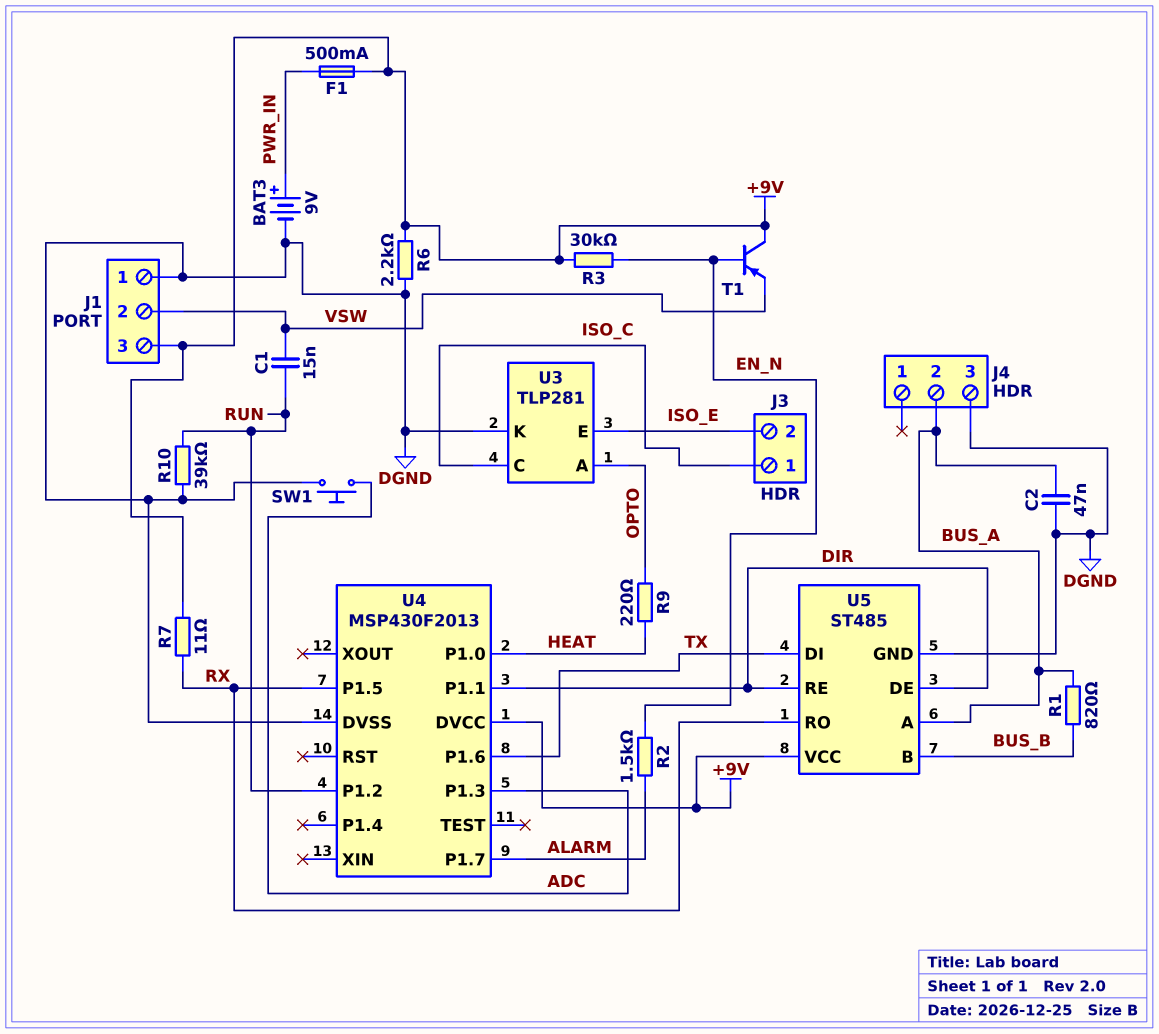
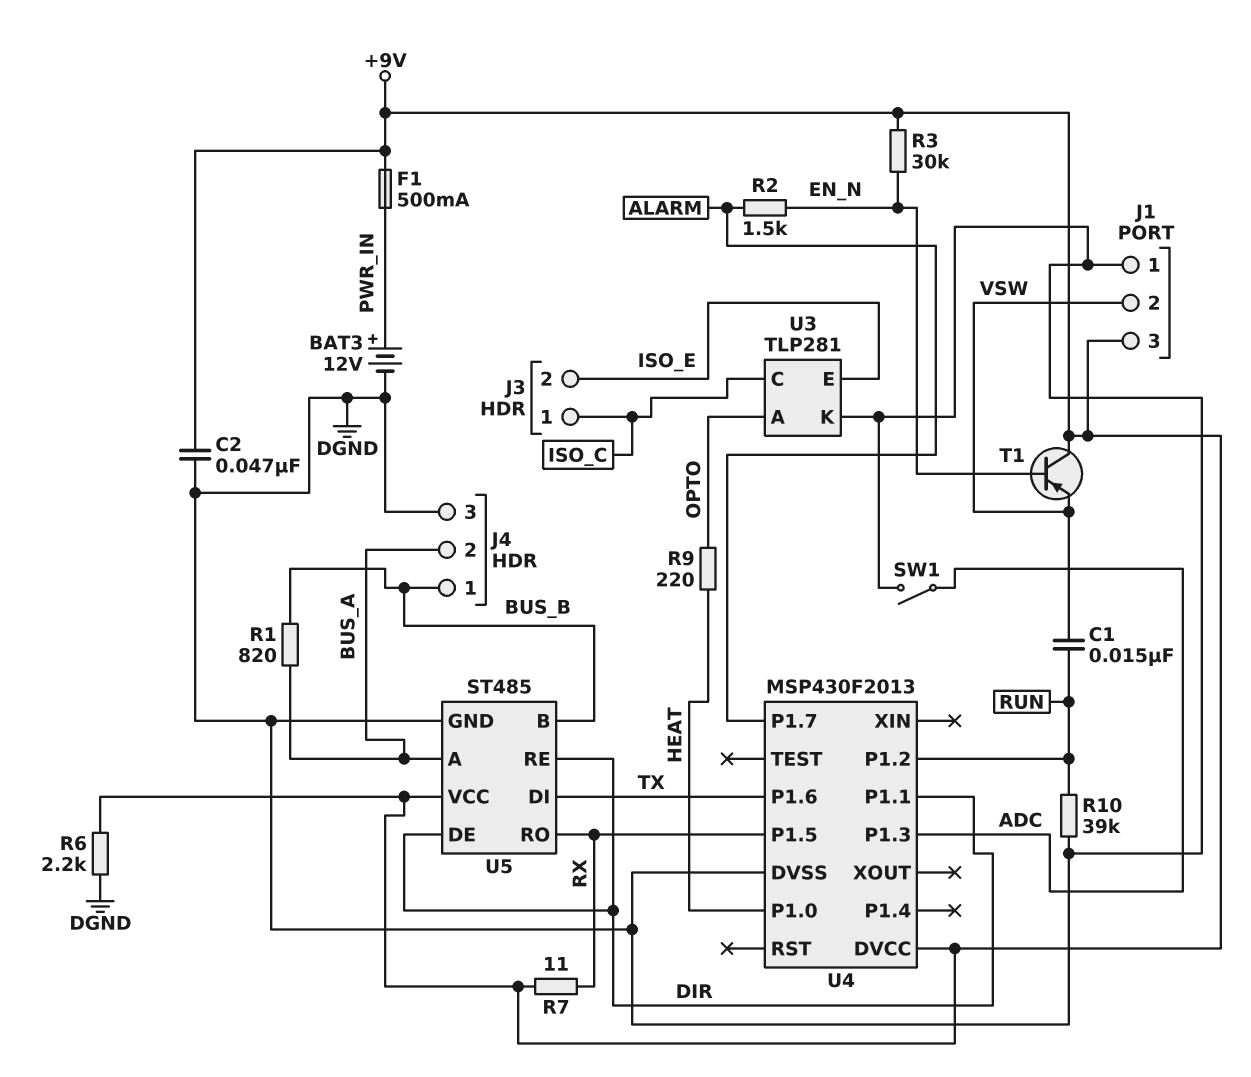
BAT3: 9V (plus PWR_IN, minus DGND) -> 12V (plus PWR_IN, minus DGND)
C2: 47nF (BUS_A, DGND) -> 47nF (+9V, DGND)
J4 pin 1: none -> BUS_B
SW1: button (ADC, DGND) -> switch (ADC, DGND)

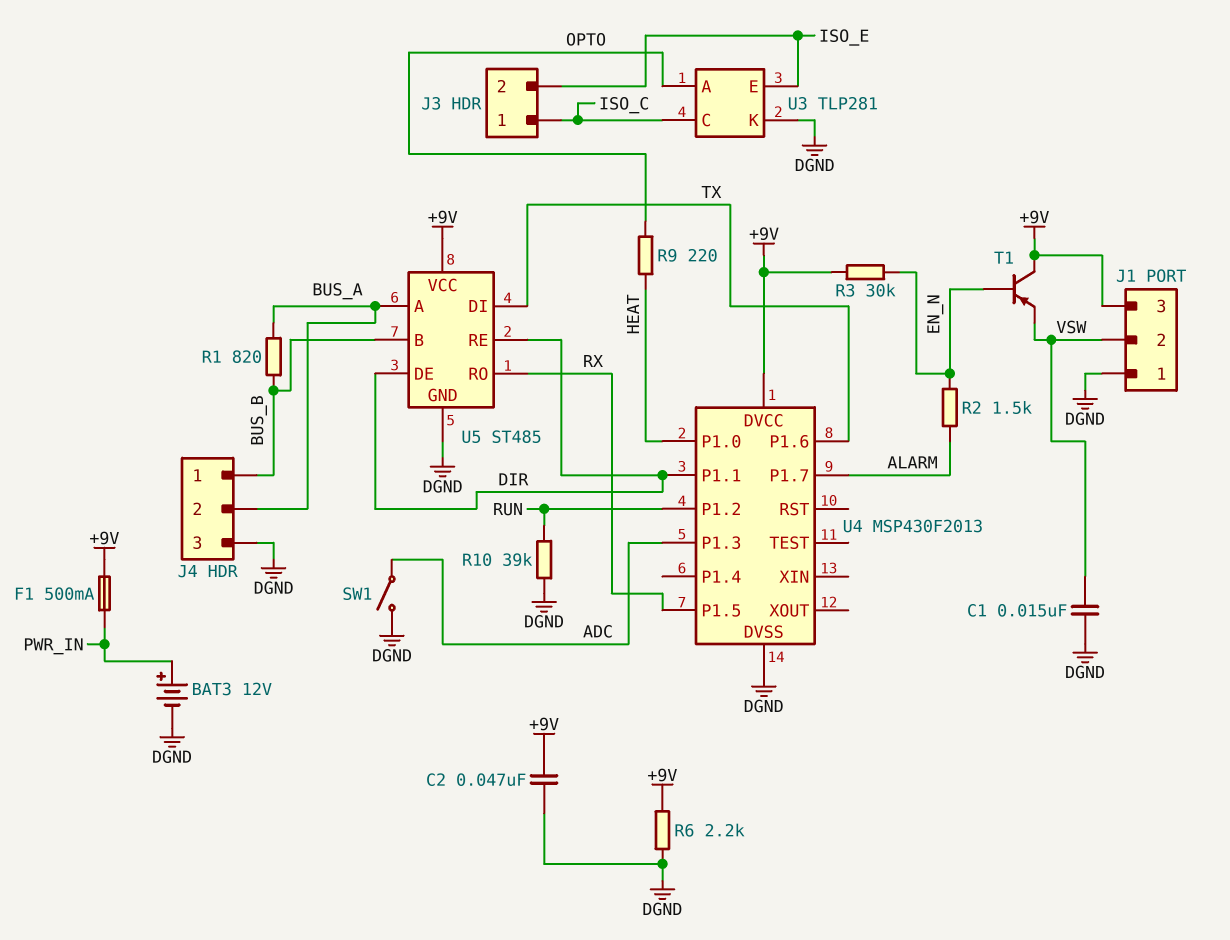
C1: 15nF (RUN, VSW) -> 15nF (DGND, VSW)
R7: 11 (+9V, RX) -> none

